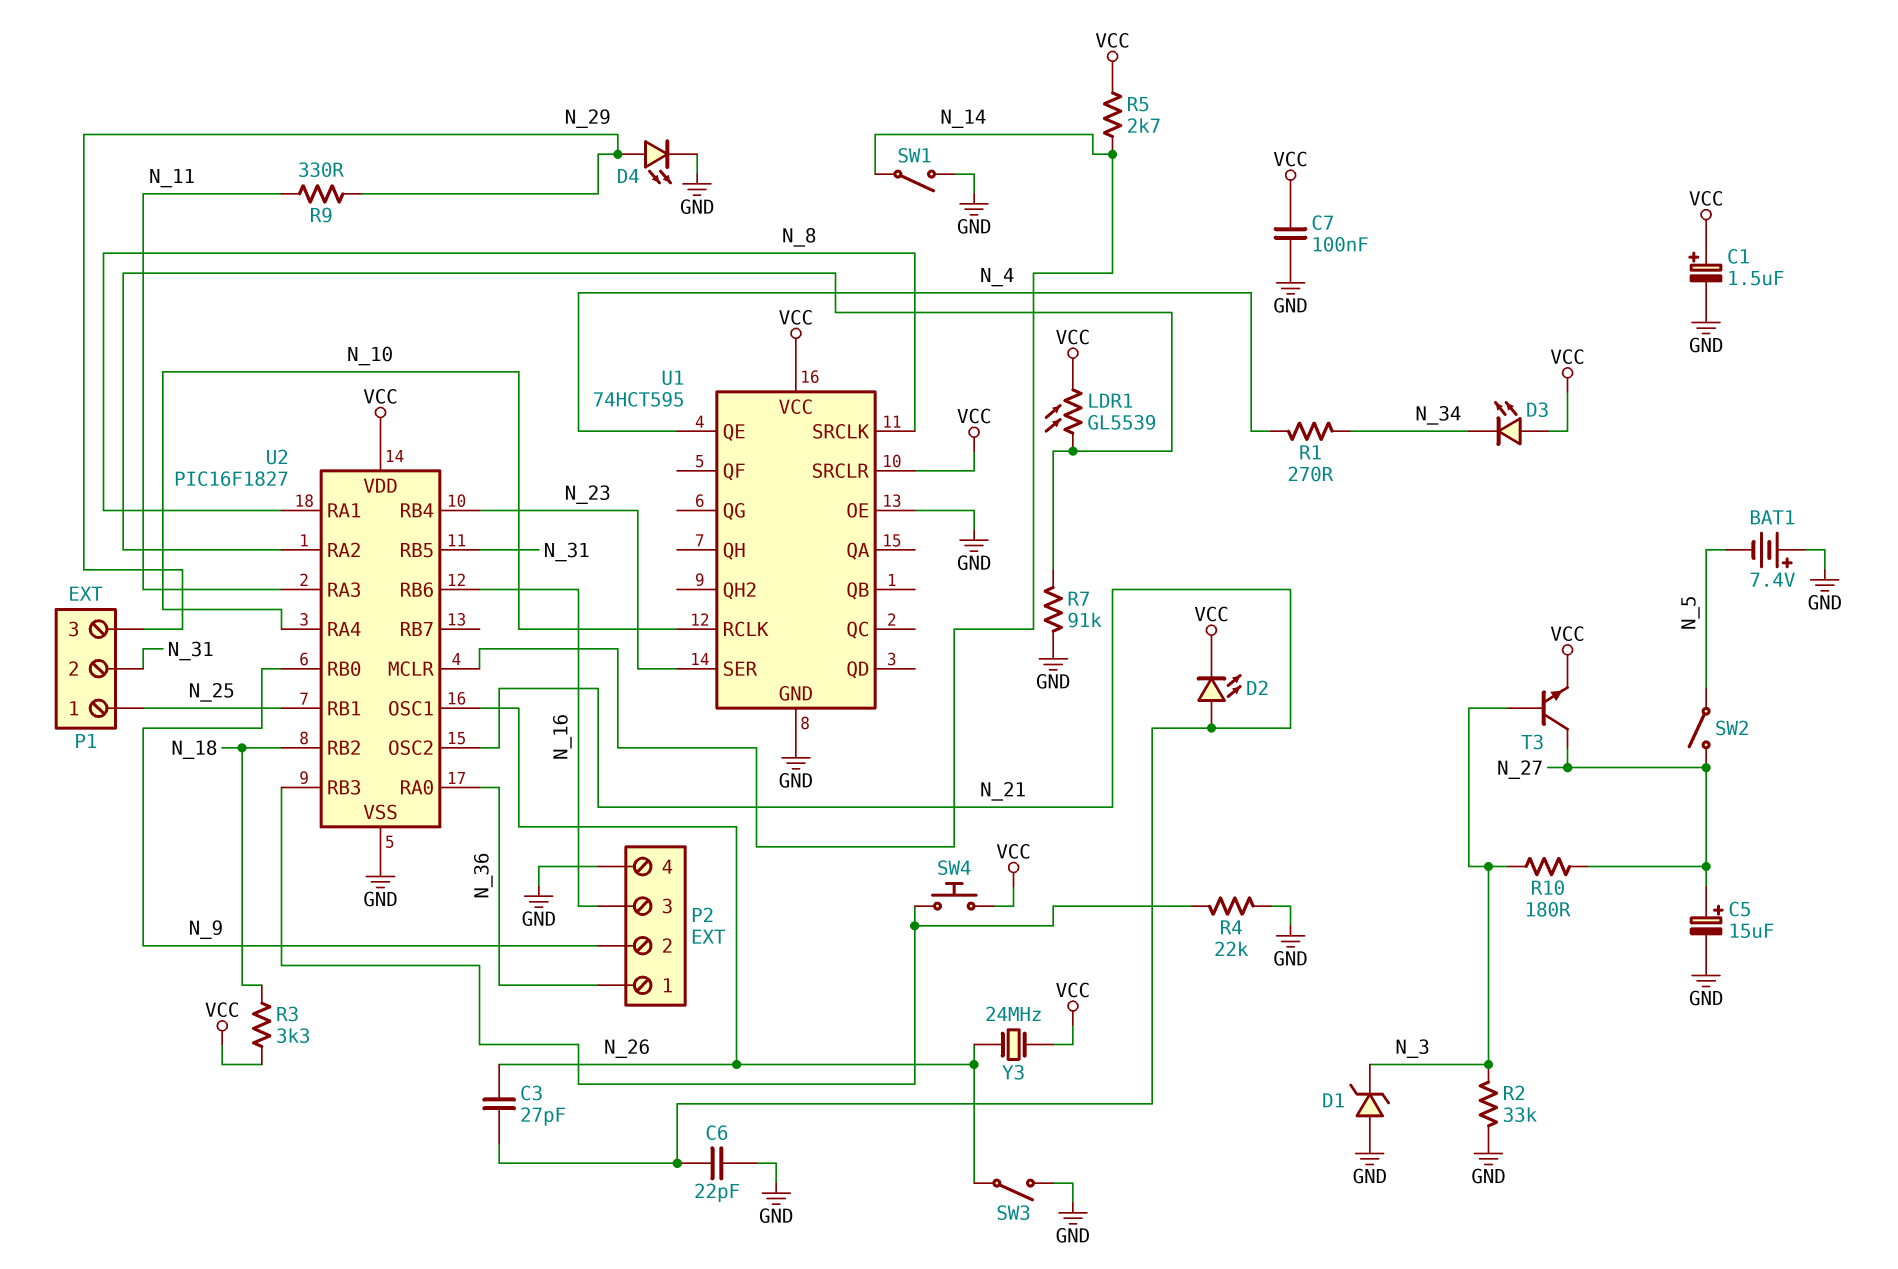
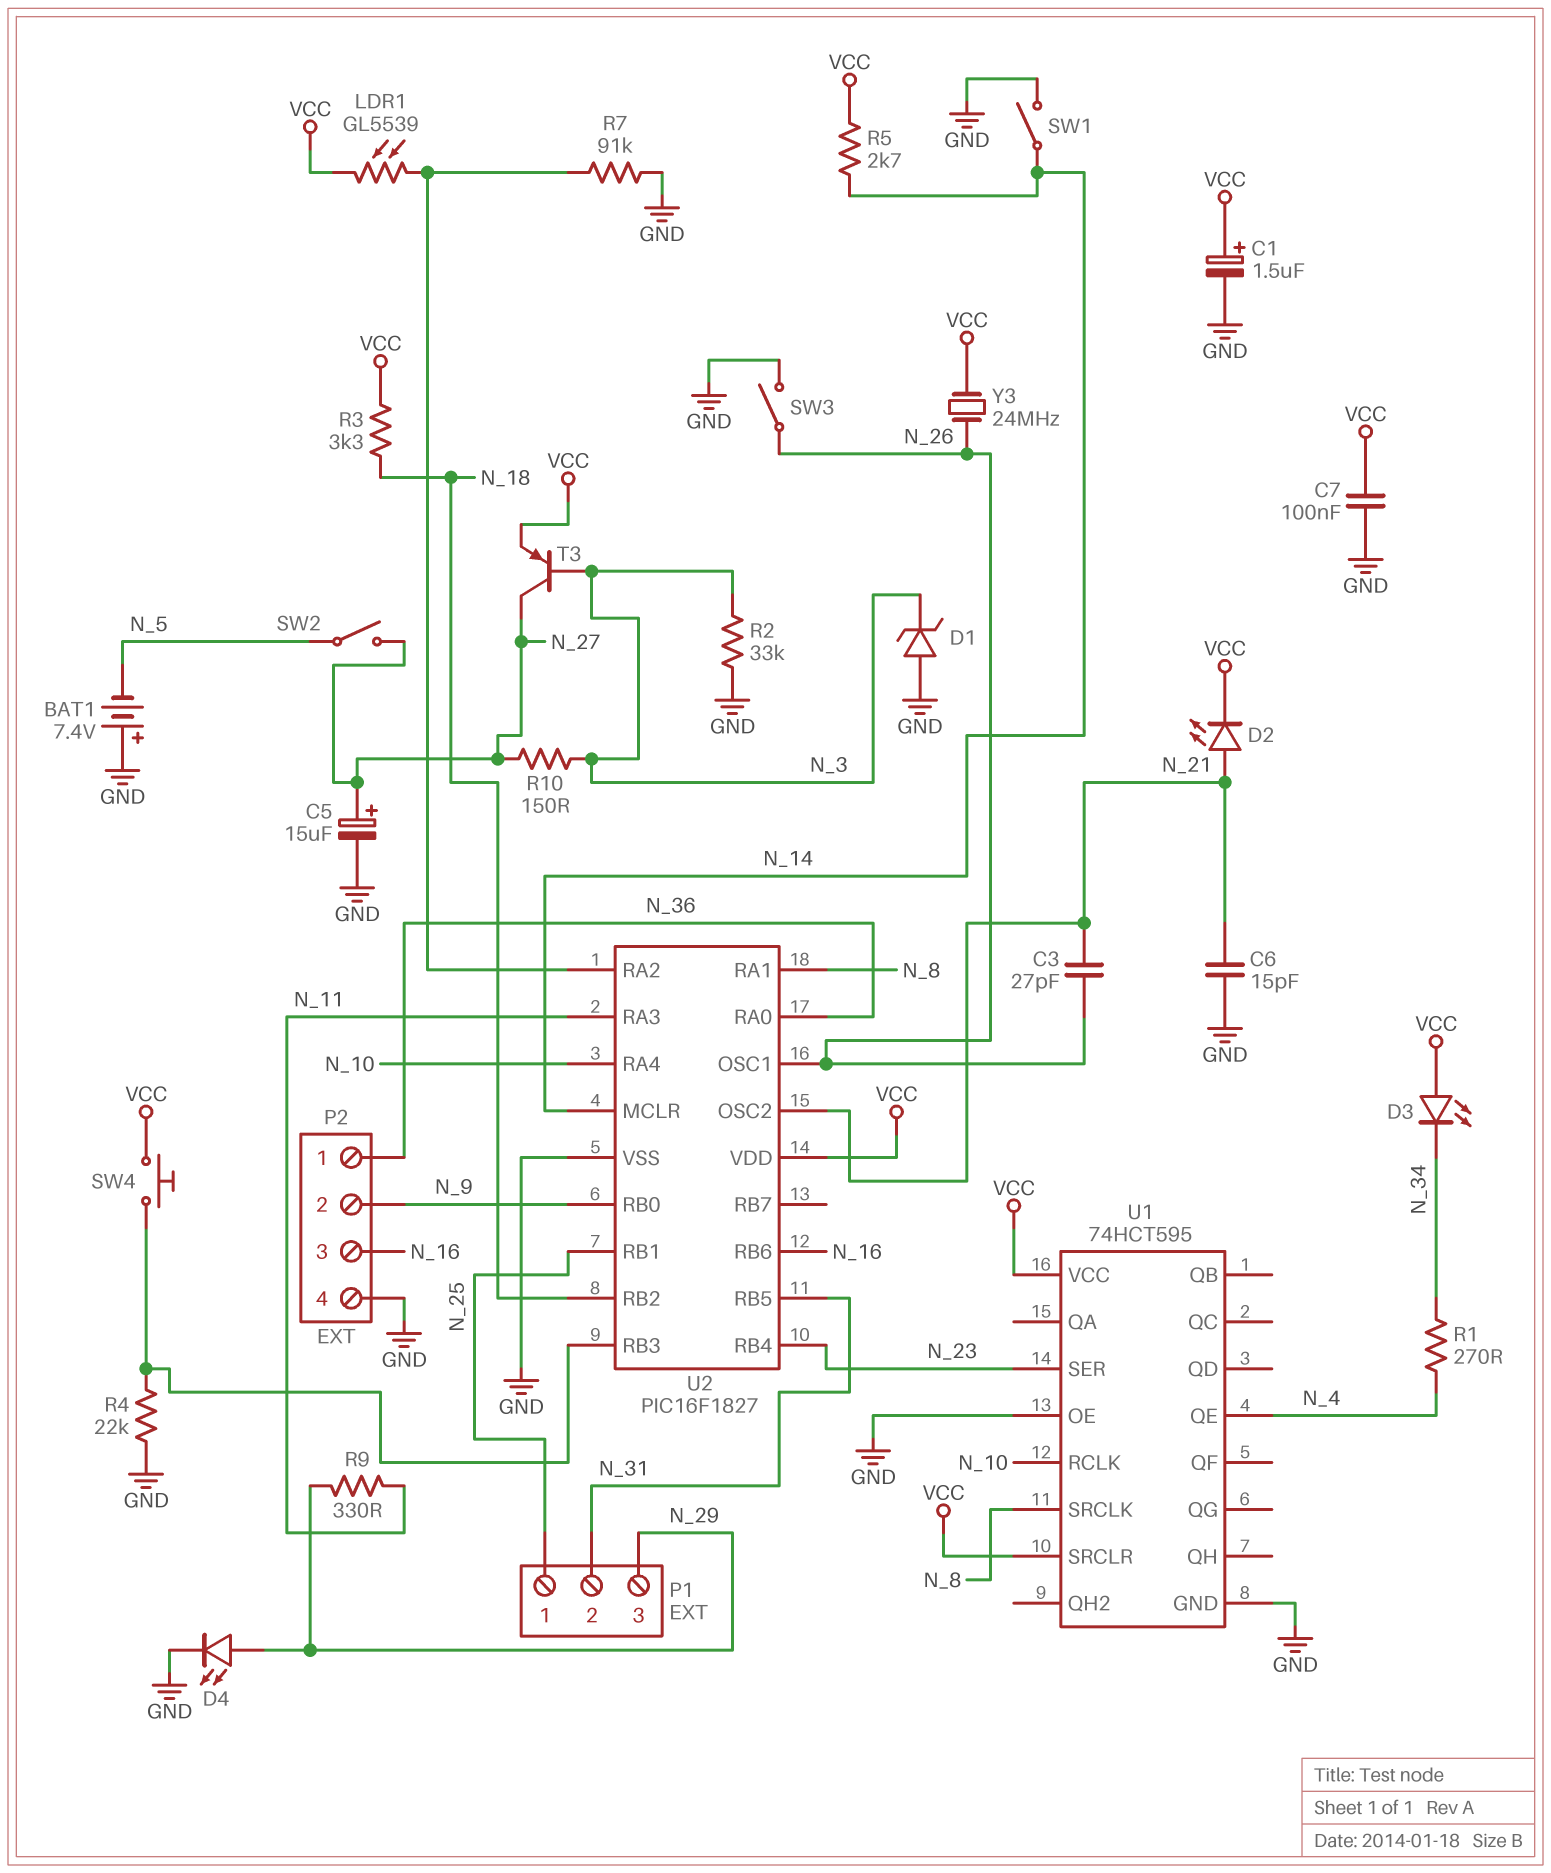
C6: 22pF (GND, N_21) -> 15pF (GND, N_21)
R10: 180 (N_3, N_27) -> 150 (N_3, N_27)
T3: NPN (B N_3, C N_27, E VCC) -> PNP (B N_3, C N_27, E VCC)

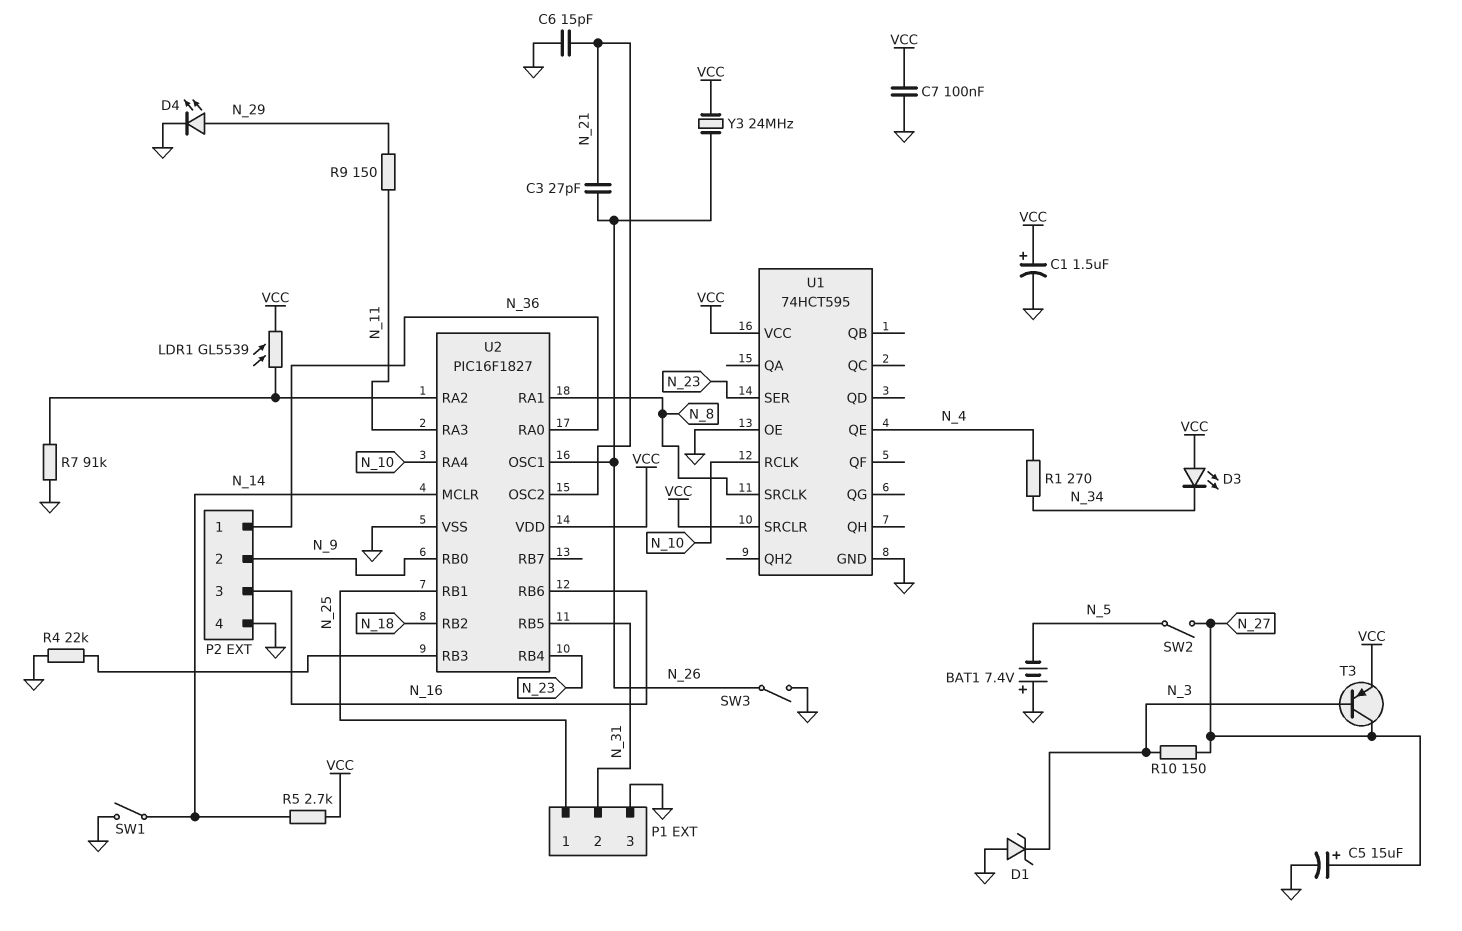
D2: LED (A N_21, K VCC) -> none
P1 pin 3: N_29 -> GND
R2: 33k (GND, N_3) -> none
R3: 3.3k (N_18, VCC) -> none
R9: 330 (N_11, N_29) -> 150 (N_11, N_29)
SW4: button (U2/RB3, VCC) -> none

